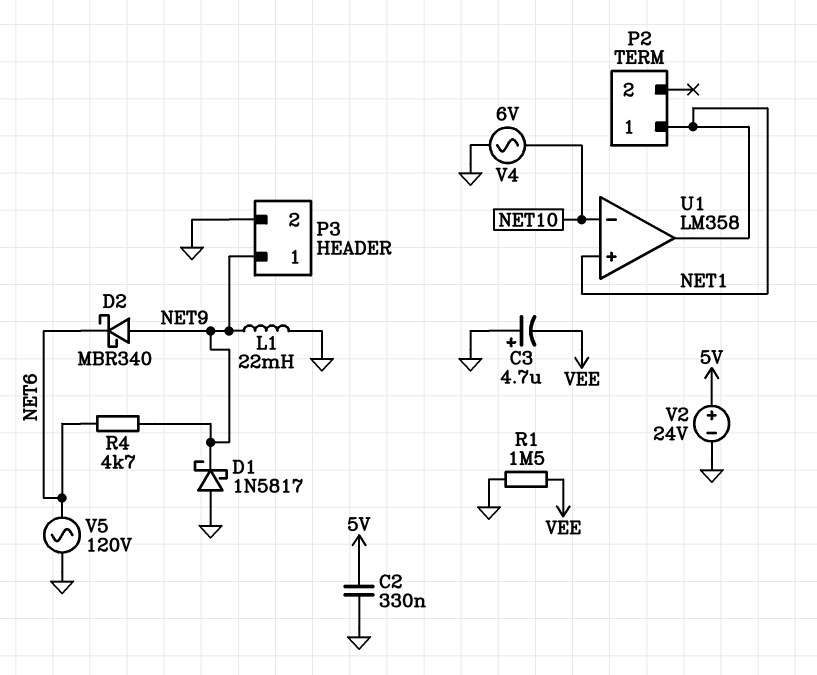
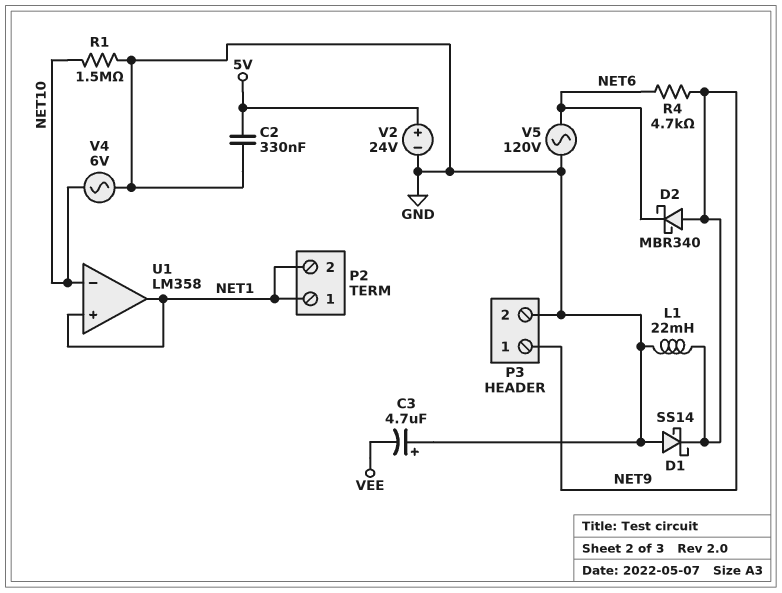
D1: schottky 1N5817 (A GND, K NET9) -> schottky SS14 (A GND, K NET9)
P2 pin 2: none -> NET1
R1: 1.5M (GND, VEE) -> 1.5M (GND, NET10)

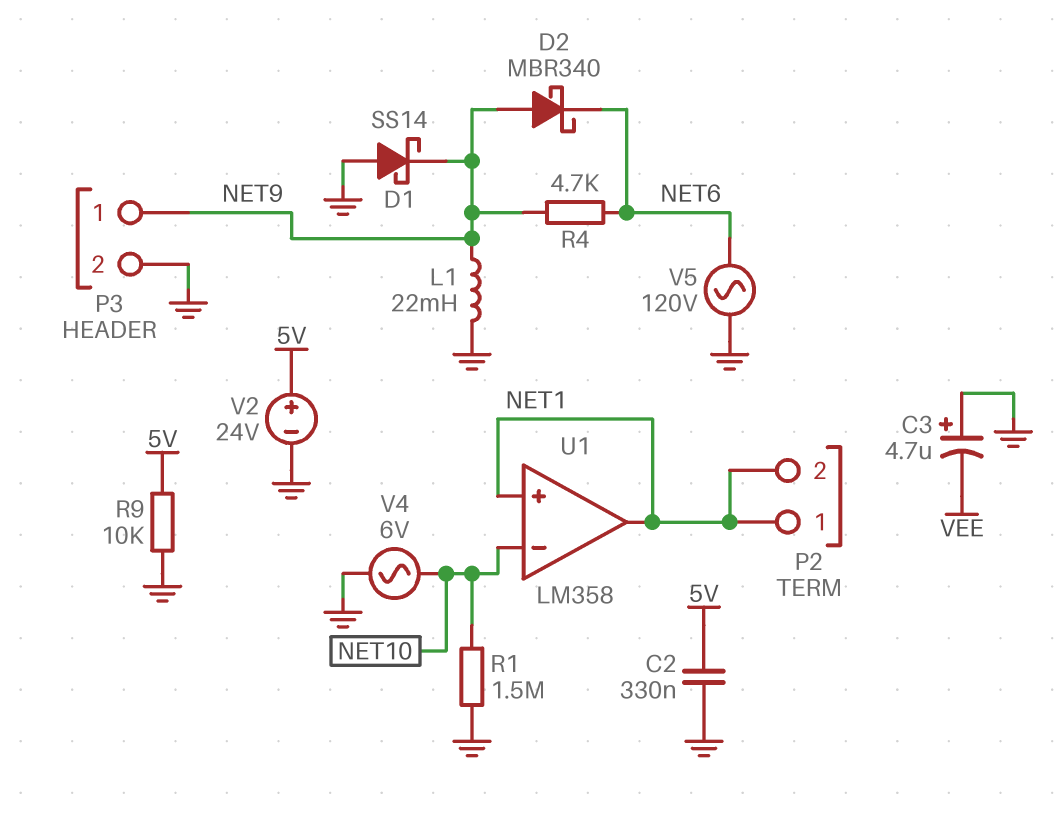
R9: none -> 10k (5V, GND)

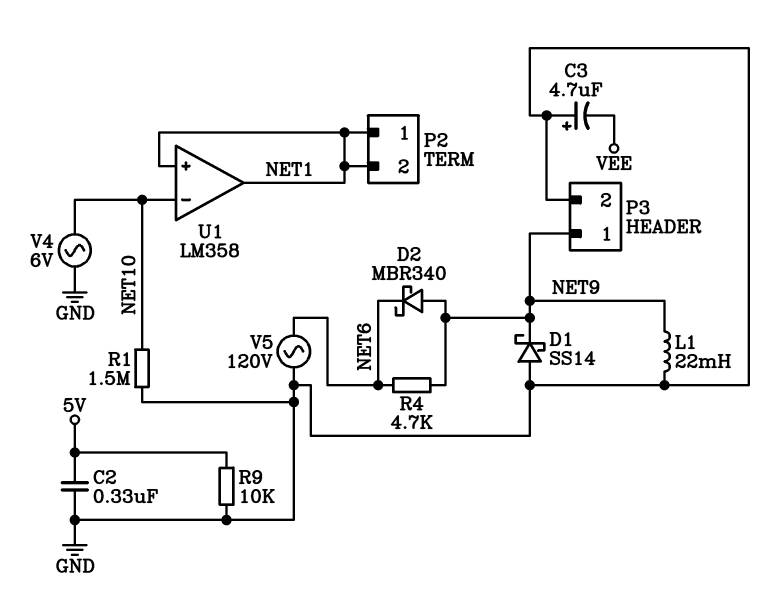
V2: 24V (plus 5V, minus GND) -> none

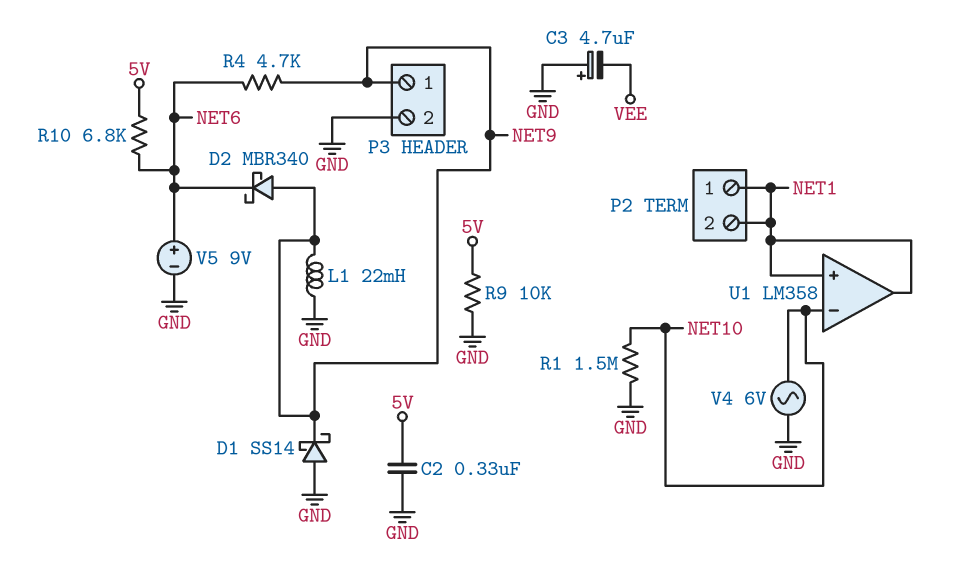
R10: none -> 6.8k (5V, NET6)
V5: AC 120V (GND, NET6) -> 9V (plus NET6, minus GND)

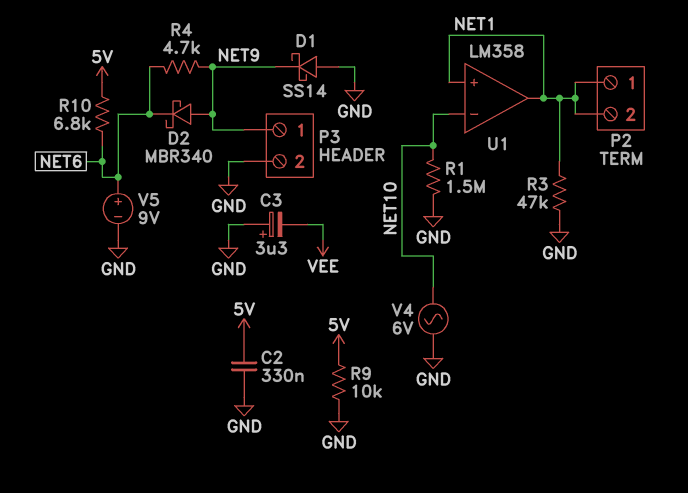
C3: 4.7uF (plus GND, minus VEE) -> 3.3uF (plus GND, minus VEE)
L1: 22mH (GND, NET9) -> none
R3: none -> 47k (GND, NET1)

